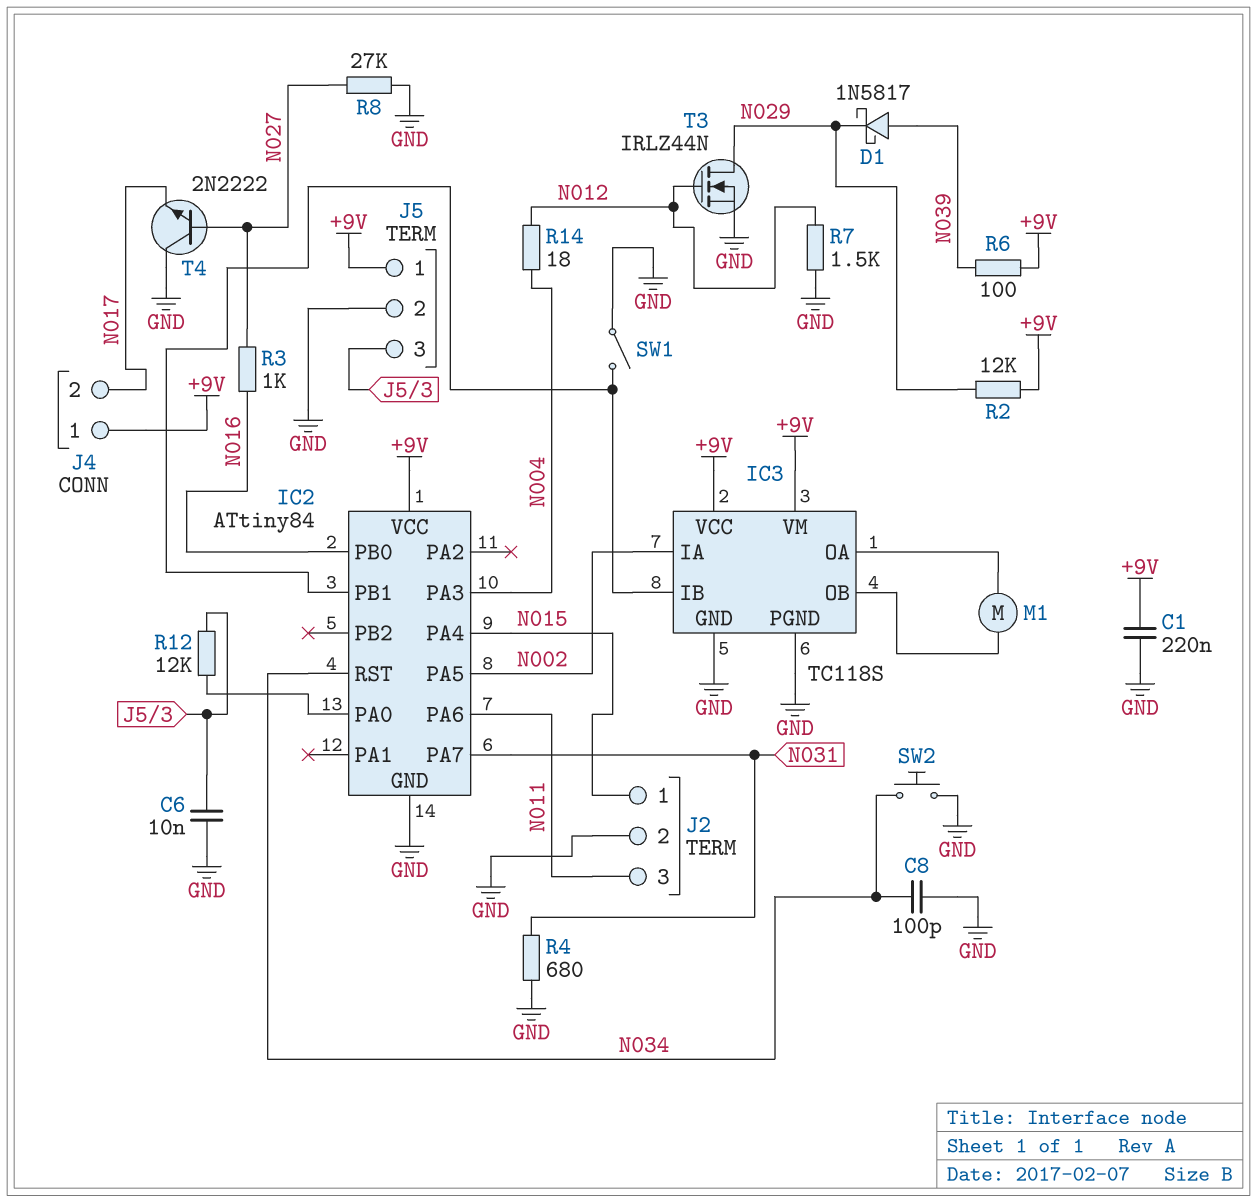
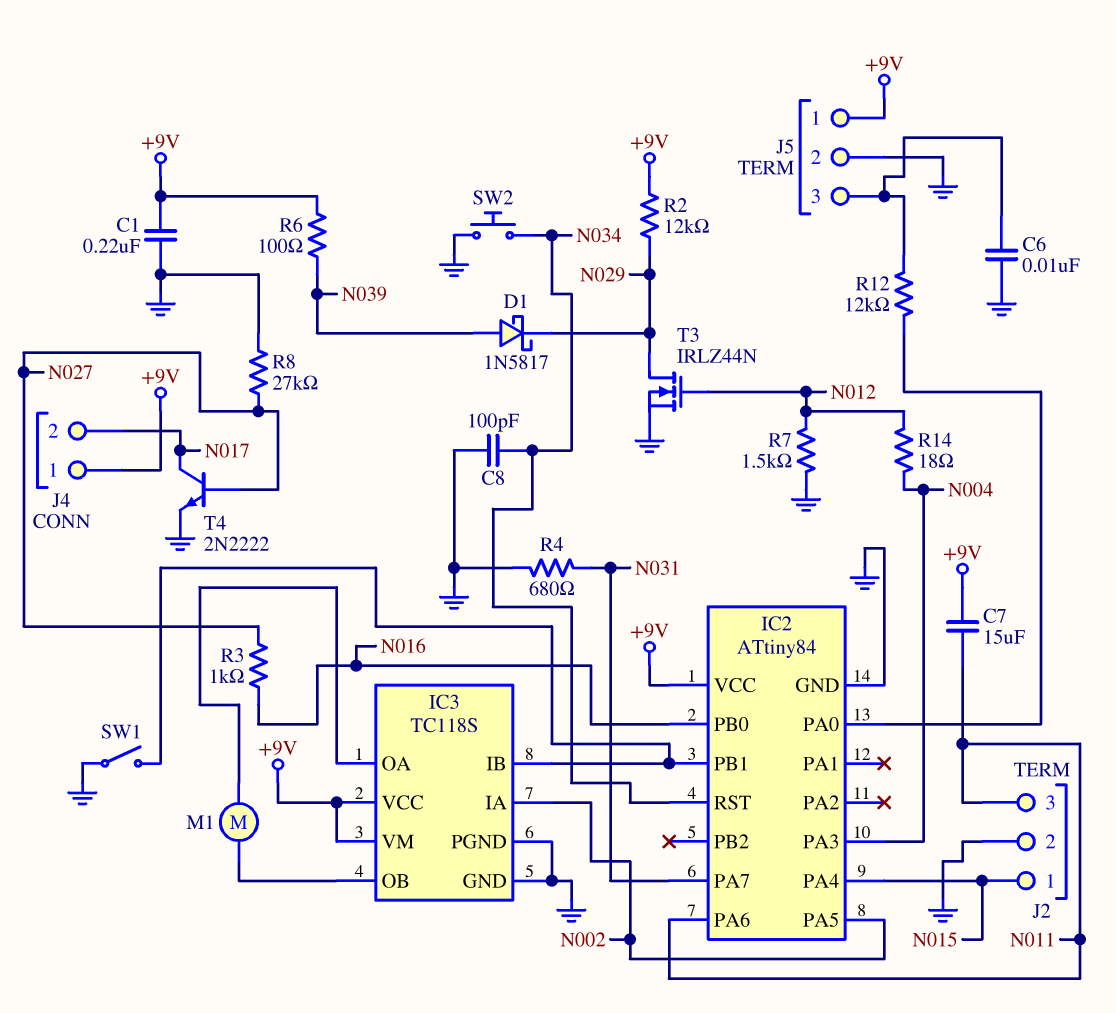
C7: none -> 15uF (+9V, N011)
T4: NPN 2N2222 (B N027, C GND, E N017) -> NPN 2N2222 (B N027, C N017, E GND)

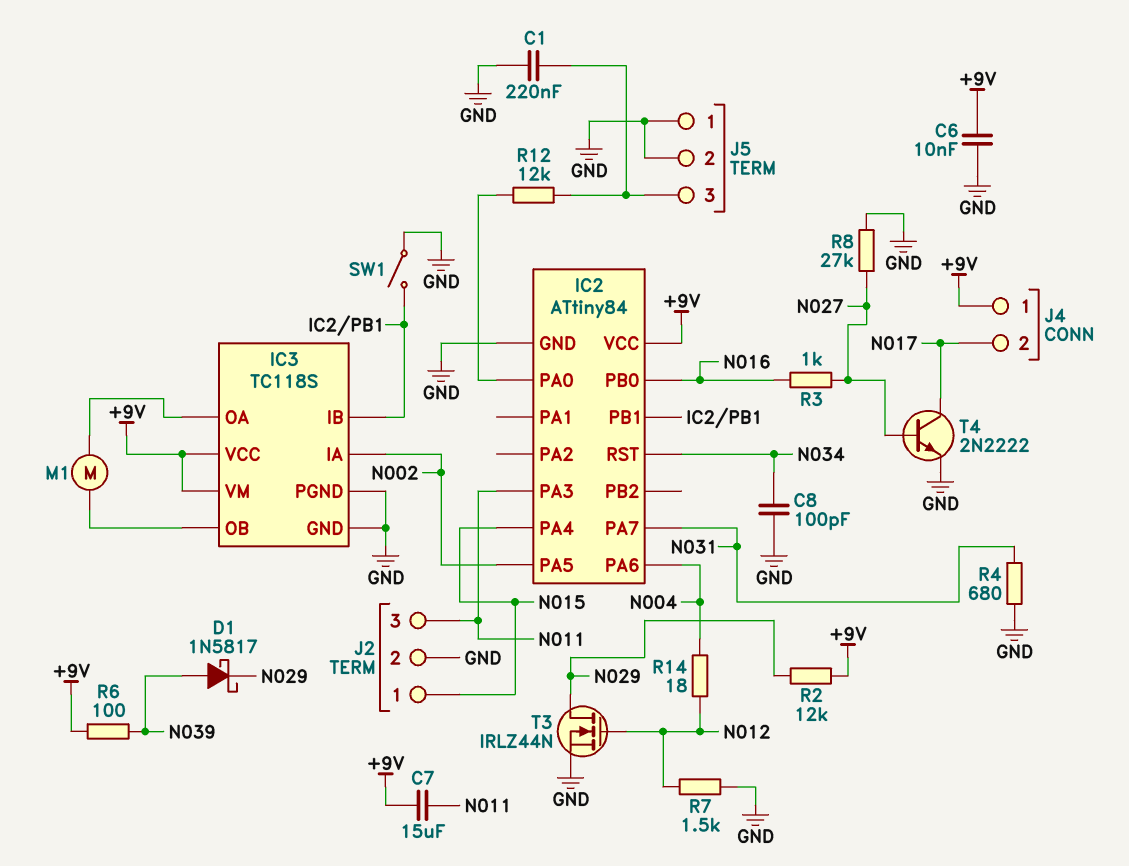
C1: 220nF (+9V, GND) -> 220nF (GND, J5/3)
C6: 10nF (GND, J5/3) -> 10nF (+9V, GND)
IC2 pin PA3: N004 -> N011
IC2 pin PA6: N011 -> N004
J5 pin 1: +9V -> GND
SW2: button (GND, N034) -> none

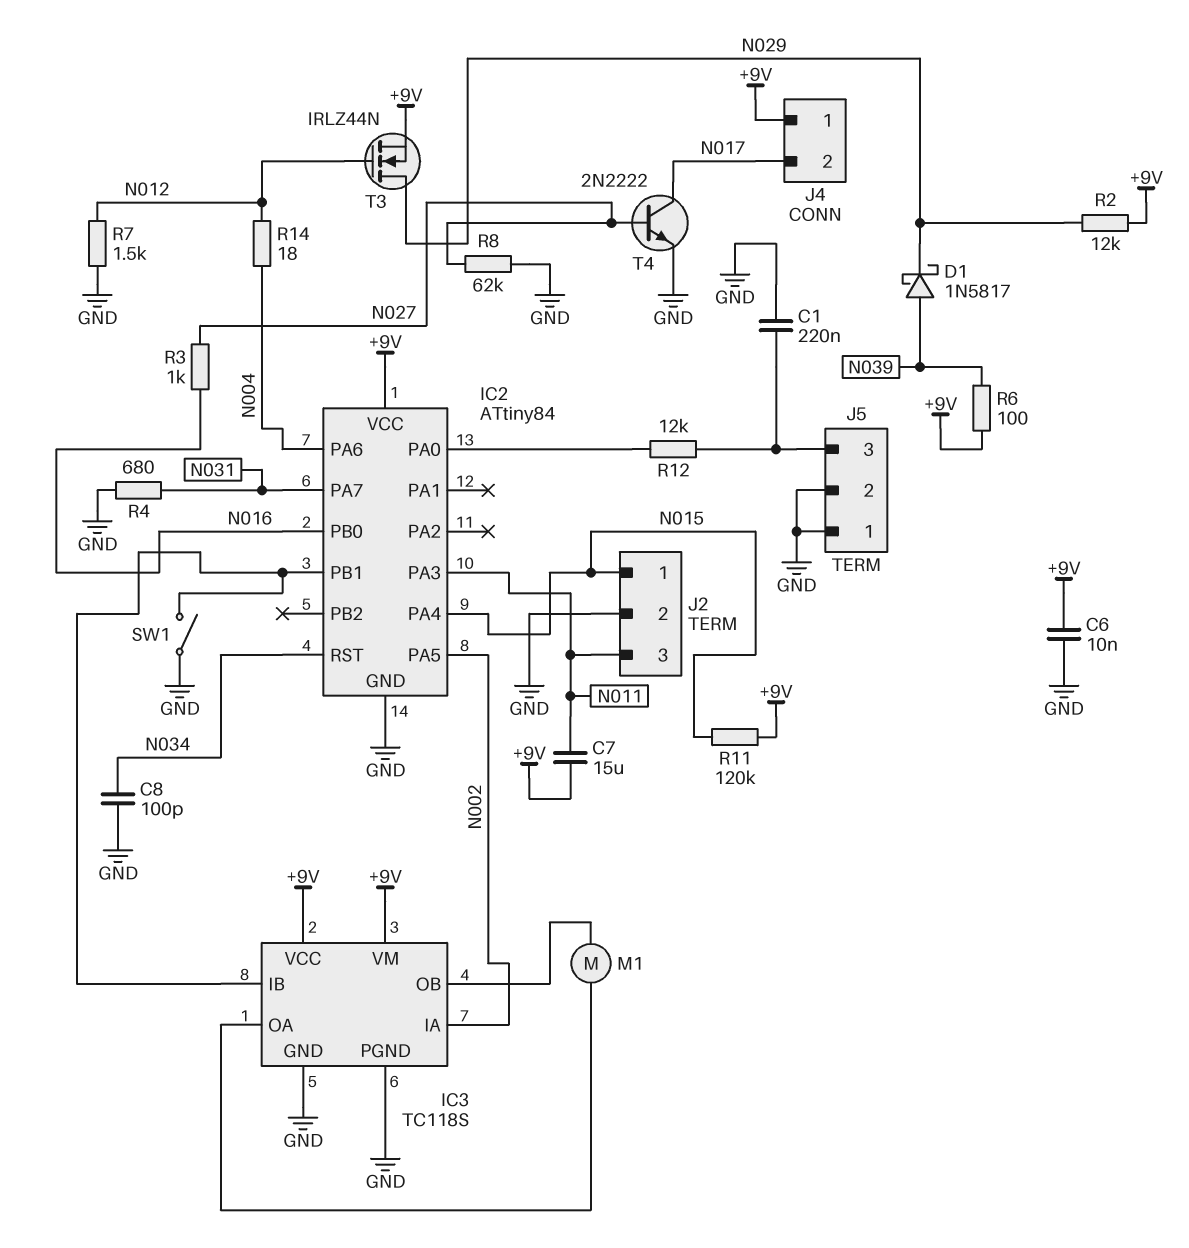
R8: 27k (GND, N027) -> 62k (GND, N027)
R11: none -> 120k (+9V, N015)
T3: NMOS IRLZ44N (G N012, D N029, S GND) -> NMOS IRLZ44N (G N012, D N029, S +9V)

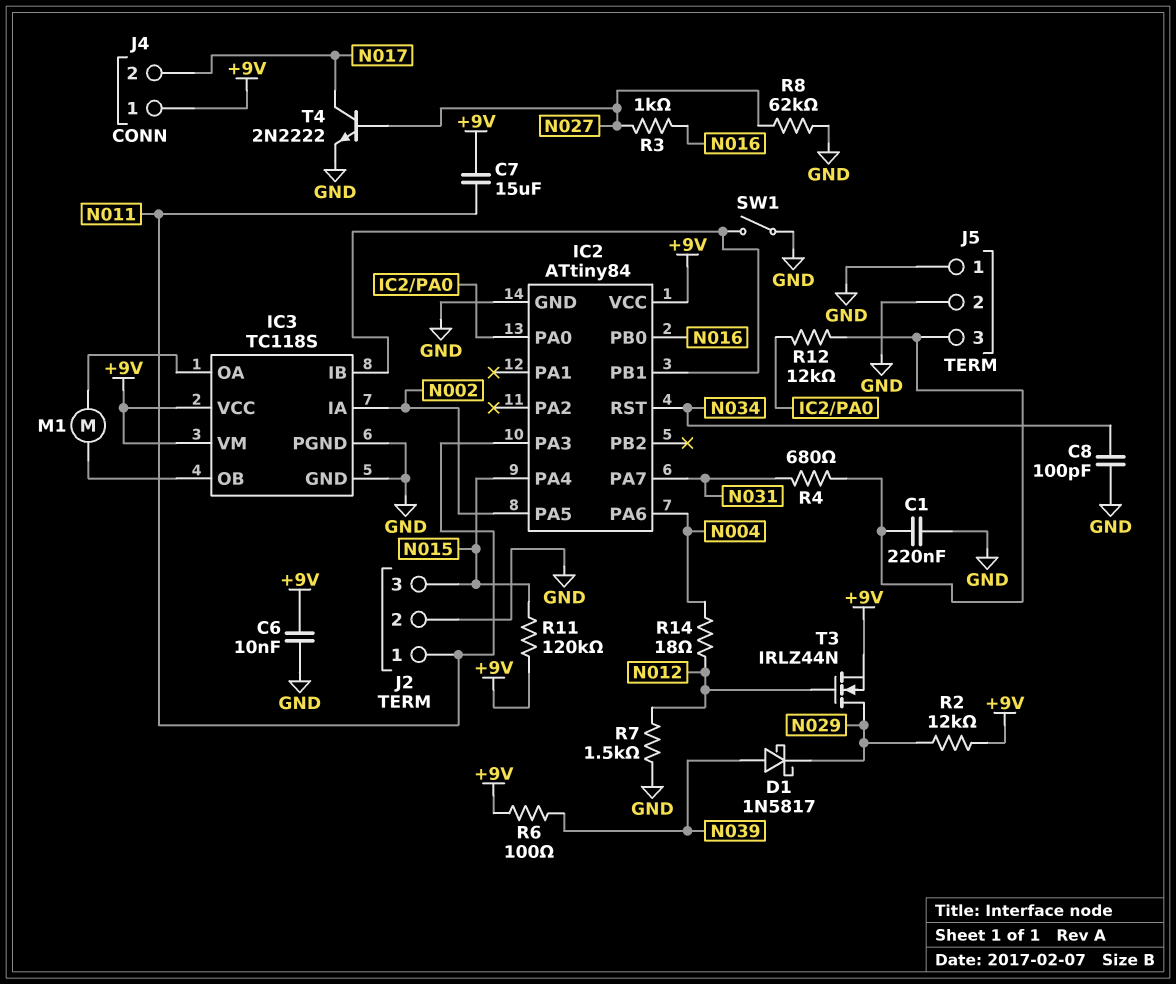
J2 pin 1: N015 -> N011
J2 pin 3: N011 -> N015
R4: 680 (GND, N031) -> 680 (J5/3, N031)

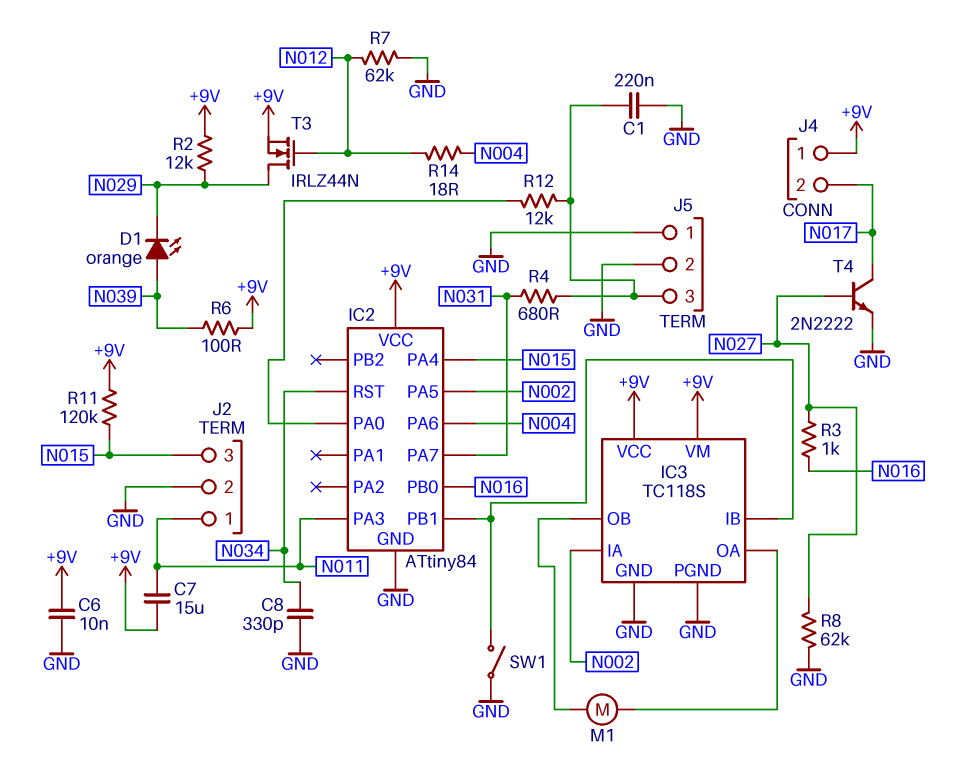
C8: 100pF (GND, N034) -> 330pF (GND, N034)
D1: schottky 1N5817 (A N039, K N029) -> LED orange (A N039, K N029)
R7: 1.5k (GND, N012) -> 62k (GND, N012)

